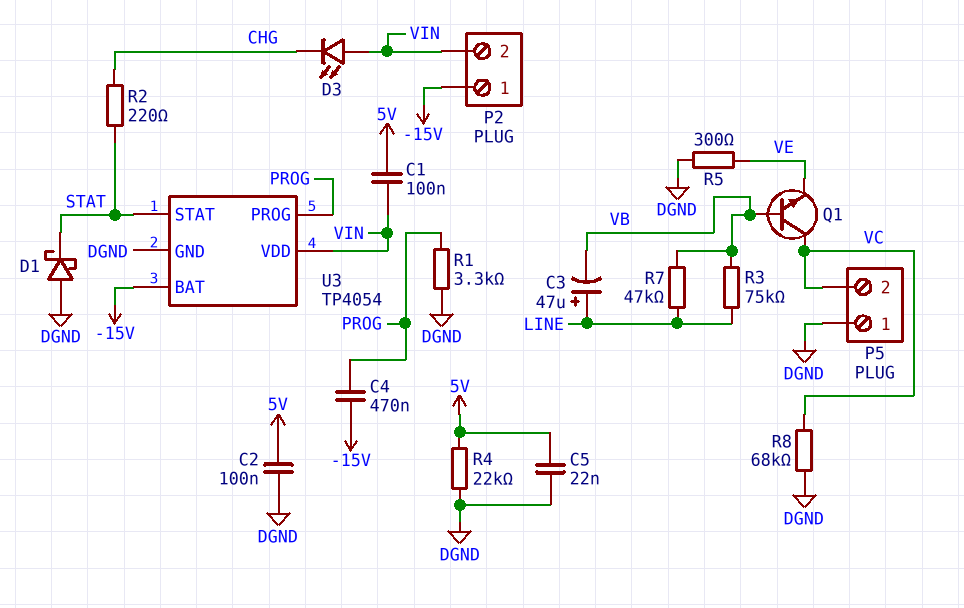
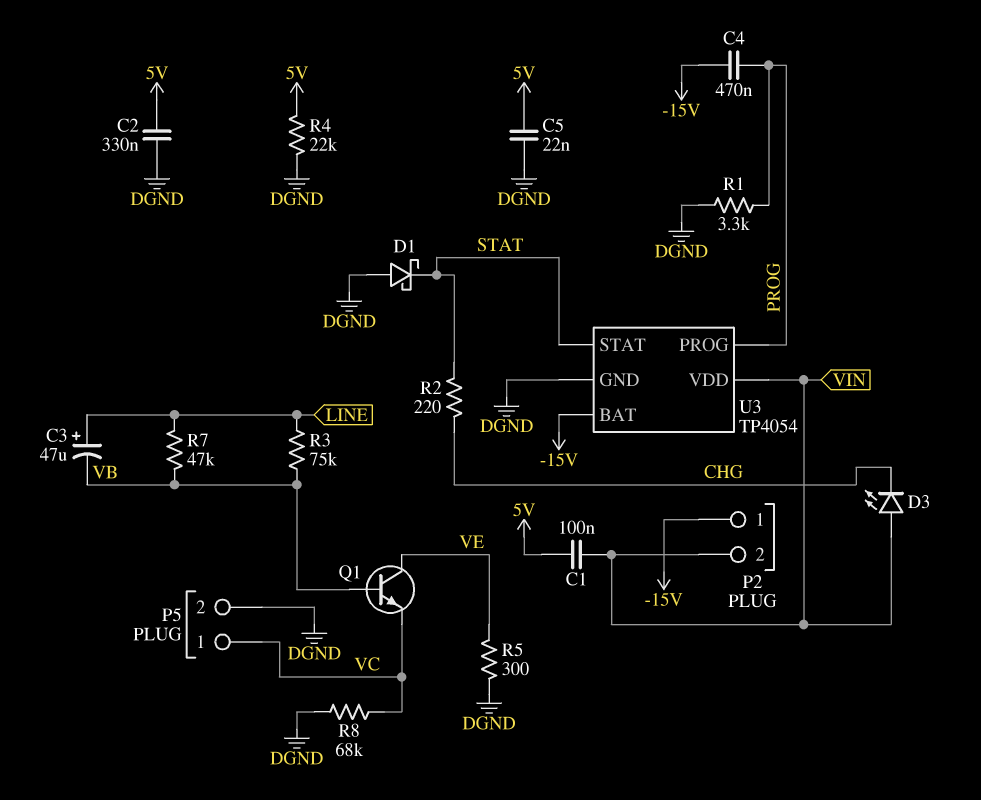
C2: 100nF (5V, DGND) -> 330nF (5V, DGND)
P5 pin 1: DGND -> VC
P5 pin 2: VC -> DGND
Q1: NPN (B VB, C VC, E VE) -> NPN (B VB, C VE, E VC)

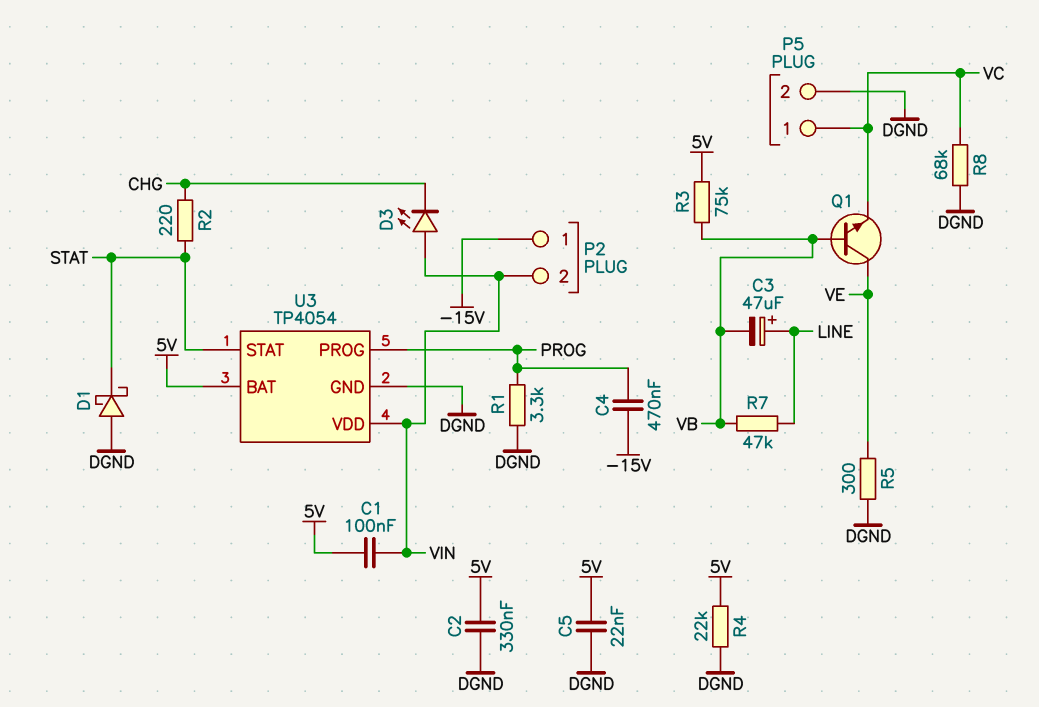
R3: 75k (LINE, VB) -> 75k (5V, VB)
U3 pin BAT: -15V -> 5V

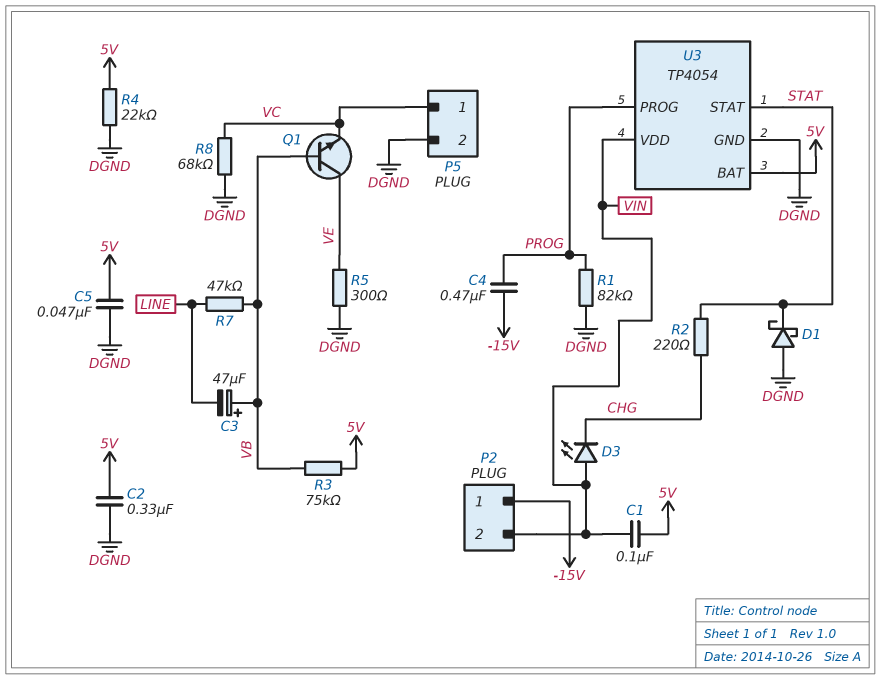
C3: 47uF (plus LINE, minus VB) -> 47uF (plus VB, minus LINE)
C5: 22nF (5V, DGND) -> 47nF (5V, DGND)
R1: 3.3k (DGND, PROG) -> 82k (DGND, PROG)

